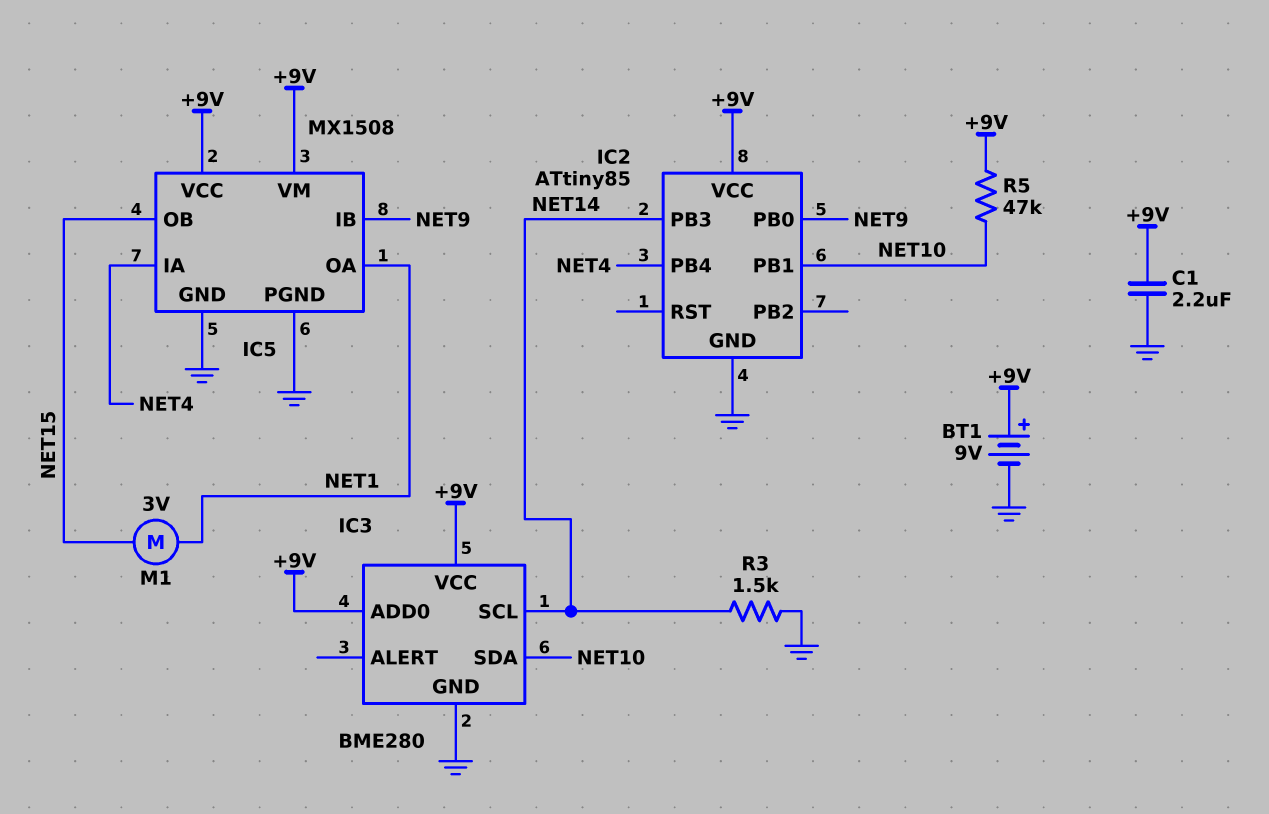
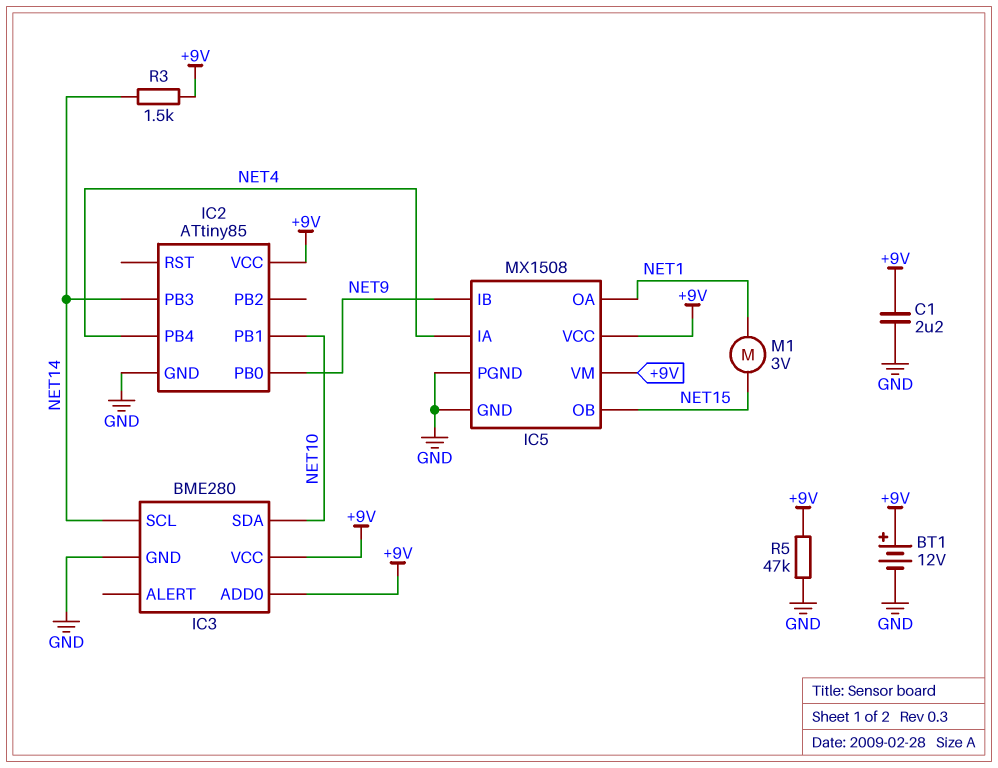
BT1: 9V (plus +9V, minus GND) -> 12V (plus +9V, minus GND)
R3: 1.5k (GND, NET14) -> 1.5k (+9V, NET14)
R5: 47k (+9V, NET10) -> 47k (+9V, GND)

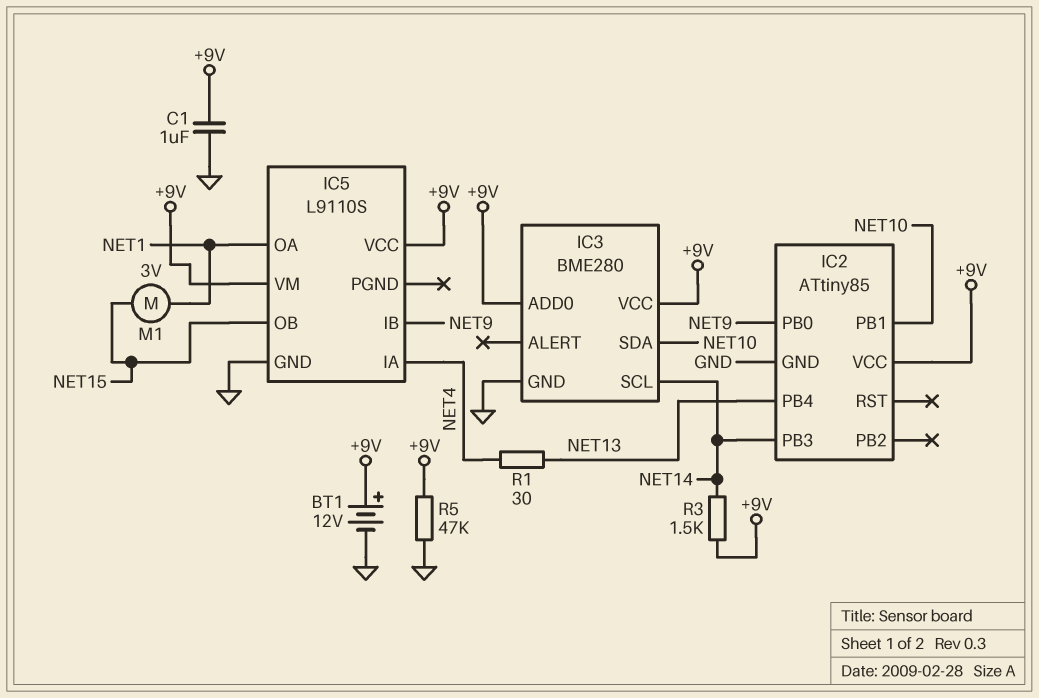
C1: 2.2uF (+9V, GND) -> 1uF (+9V, GND)
IC2 pin PB4: NET4 -> NET13
IC5: MX1508 -> L9110S
IC5 pin PGND: GND -> none
R1: none -> 30 (NET4, NET13)

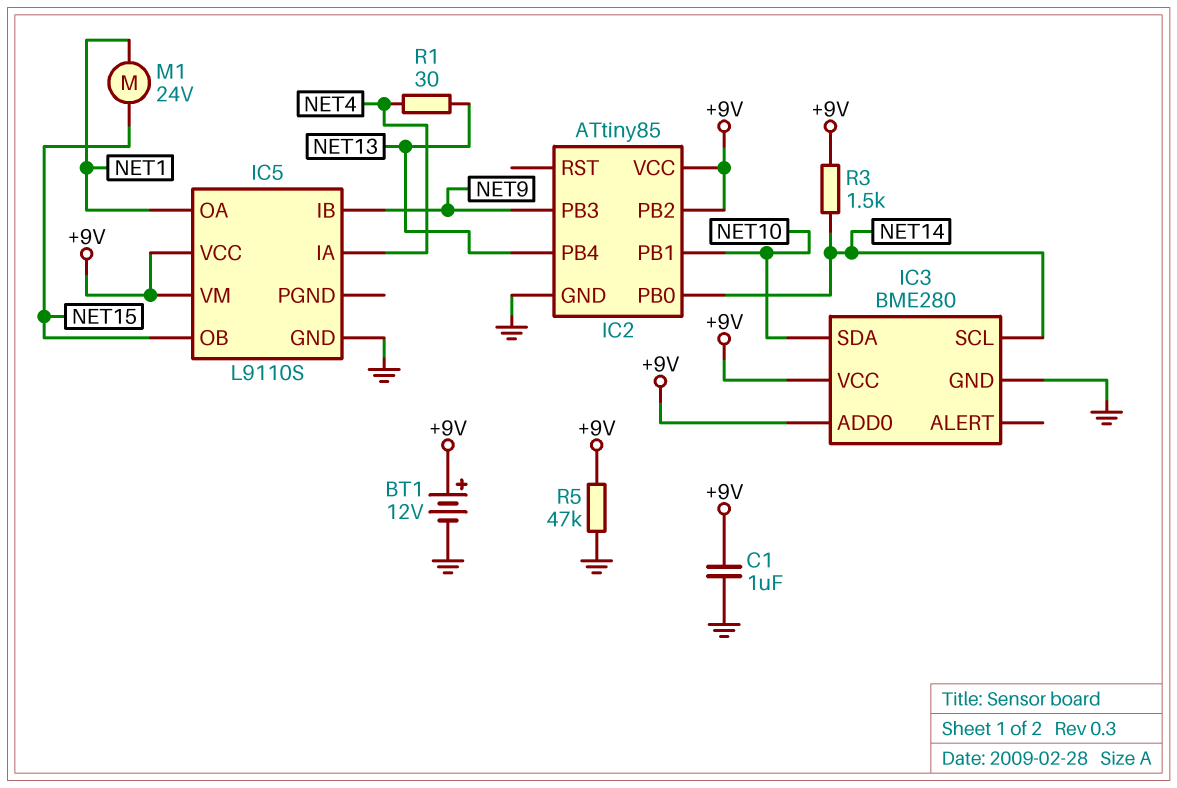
IC2 pin PB0: NET9 -> NET14
IC2 pin PB2: none -> +9V
IC2 pin PB3: NET14 -> NET9
M1: motor 3V (NET1, NET15) -> motor 24V (NET1, NET15)

